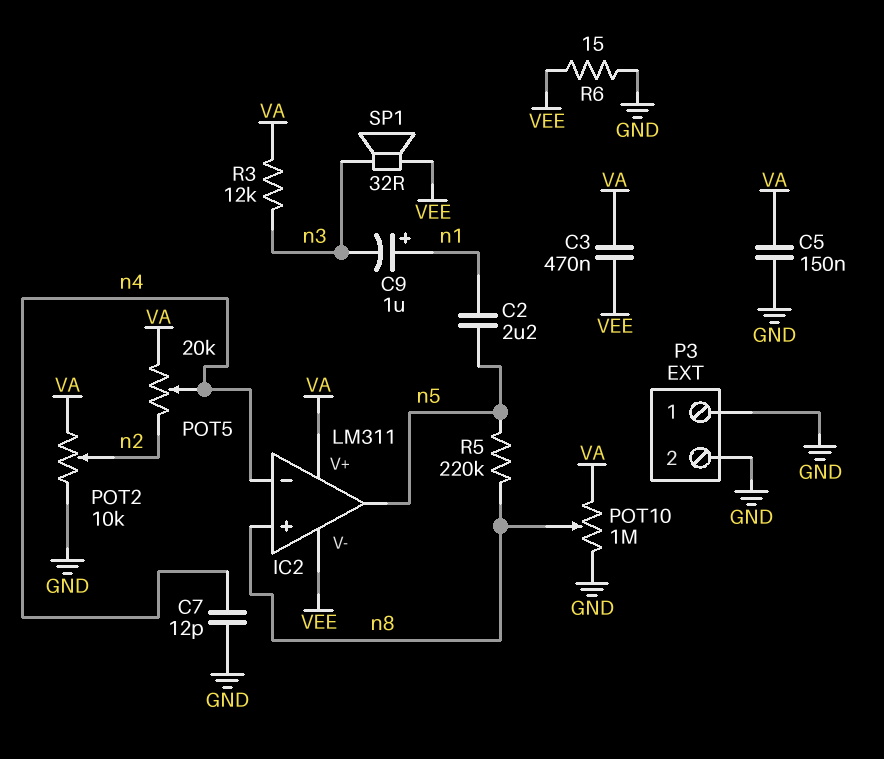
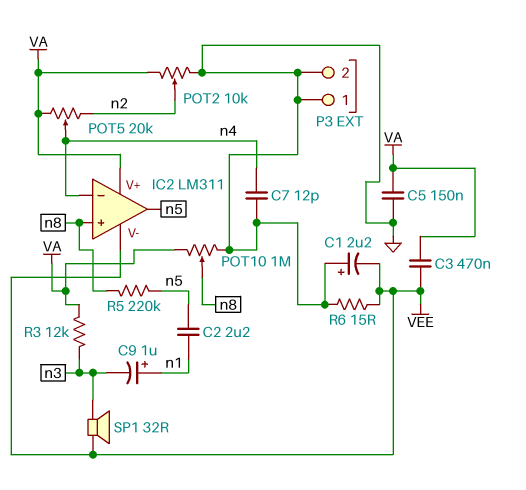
C1: none -> 2.2uF (plus GND, minus VEE)

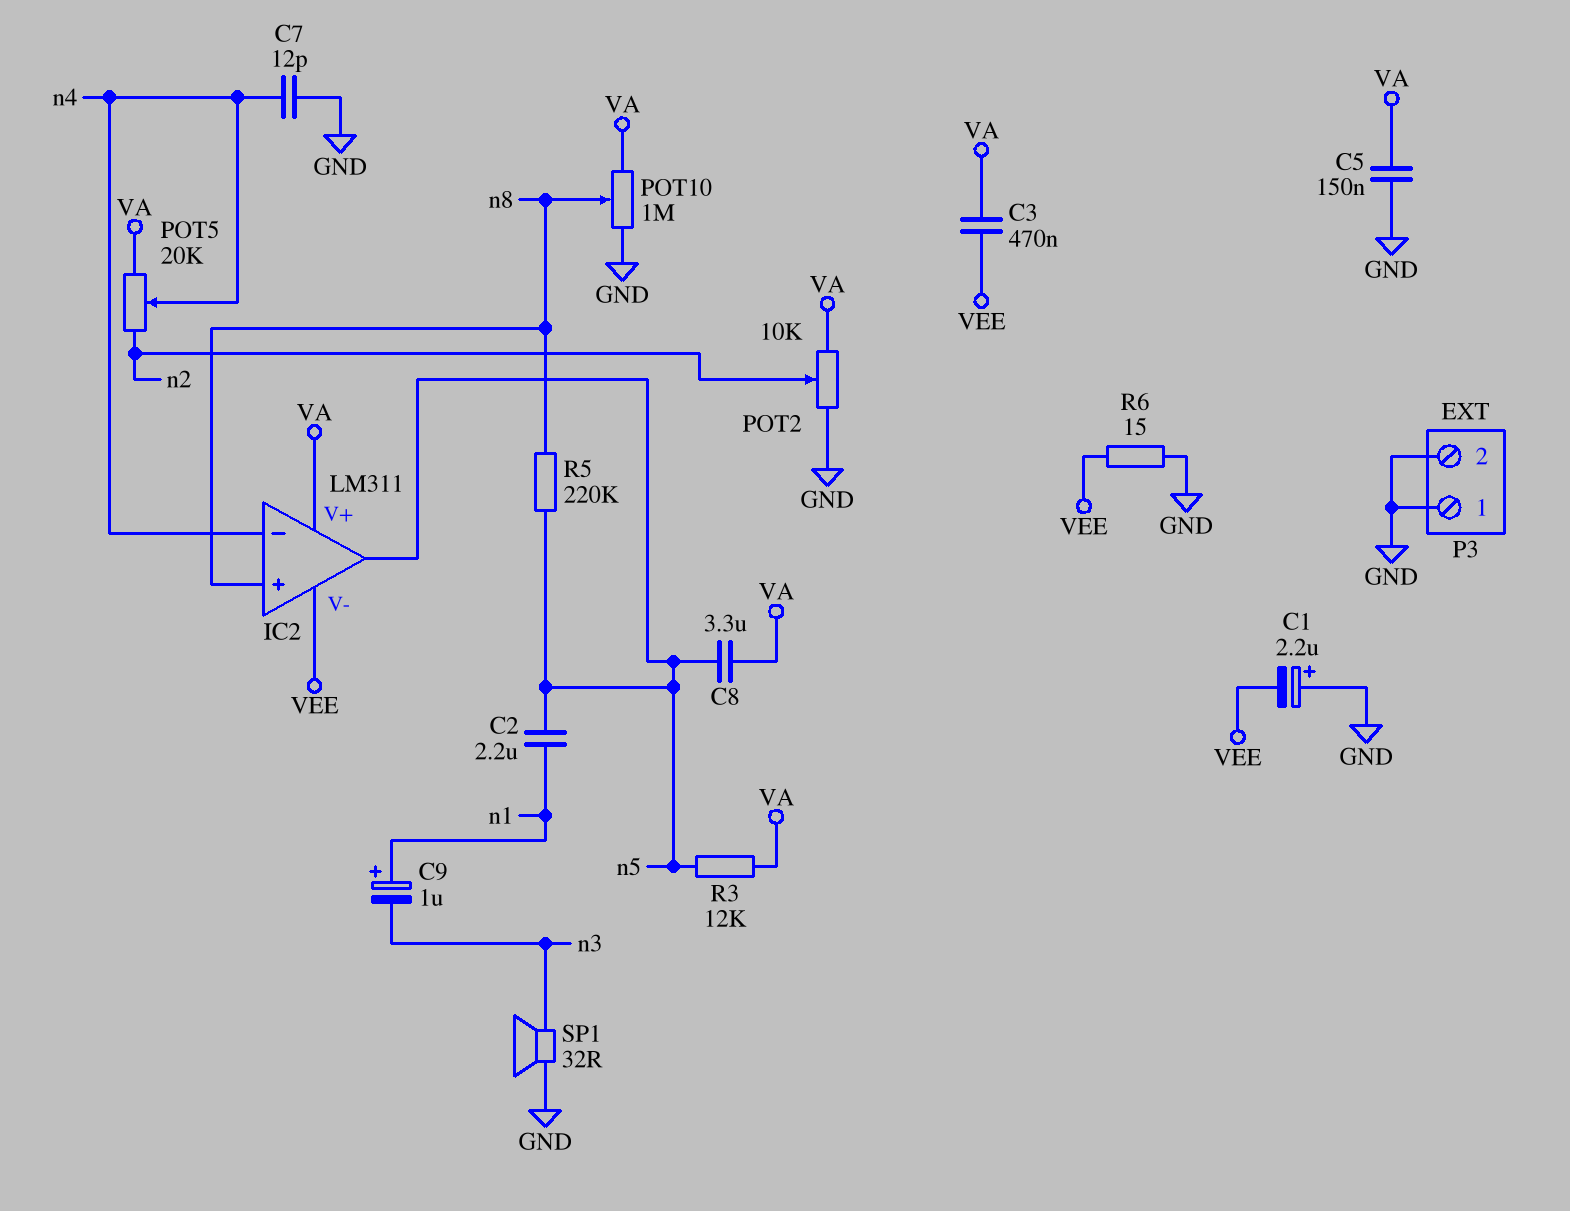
C8: none -> 3.3uF (VA, n5)
R3: 12k (VA, n3) -> 12k (VA, n5)
SP1: speaker 32R (VEE, n3) -> speaker 32R (GND, n3)

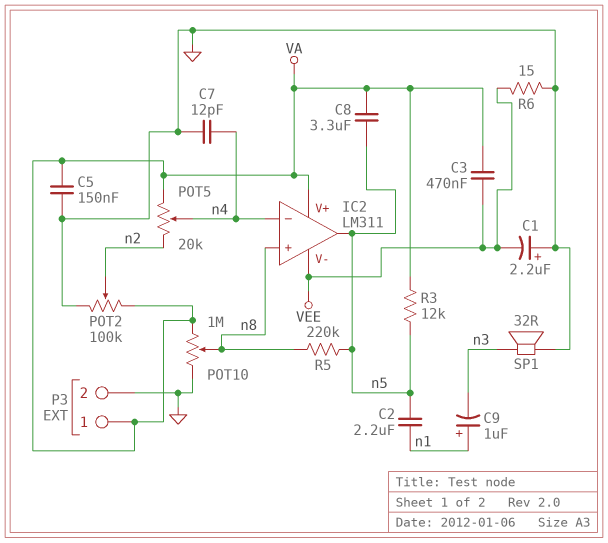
P3 pin 1: GND -> VA
POT2: 10k (GND, VA, wiper n2) -> 100k (GND, VA, wiper n2)

